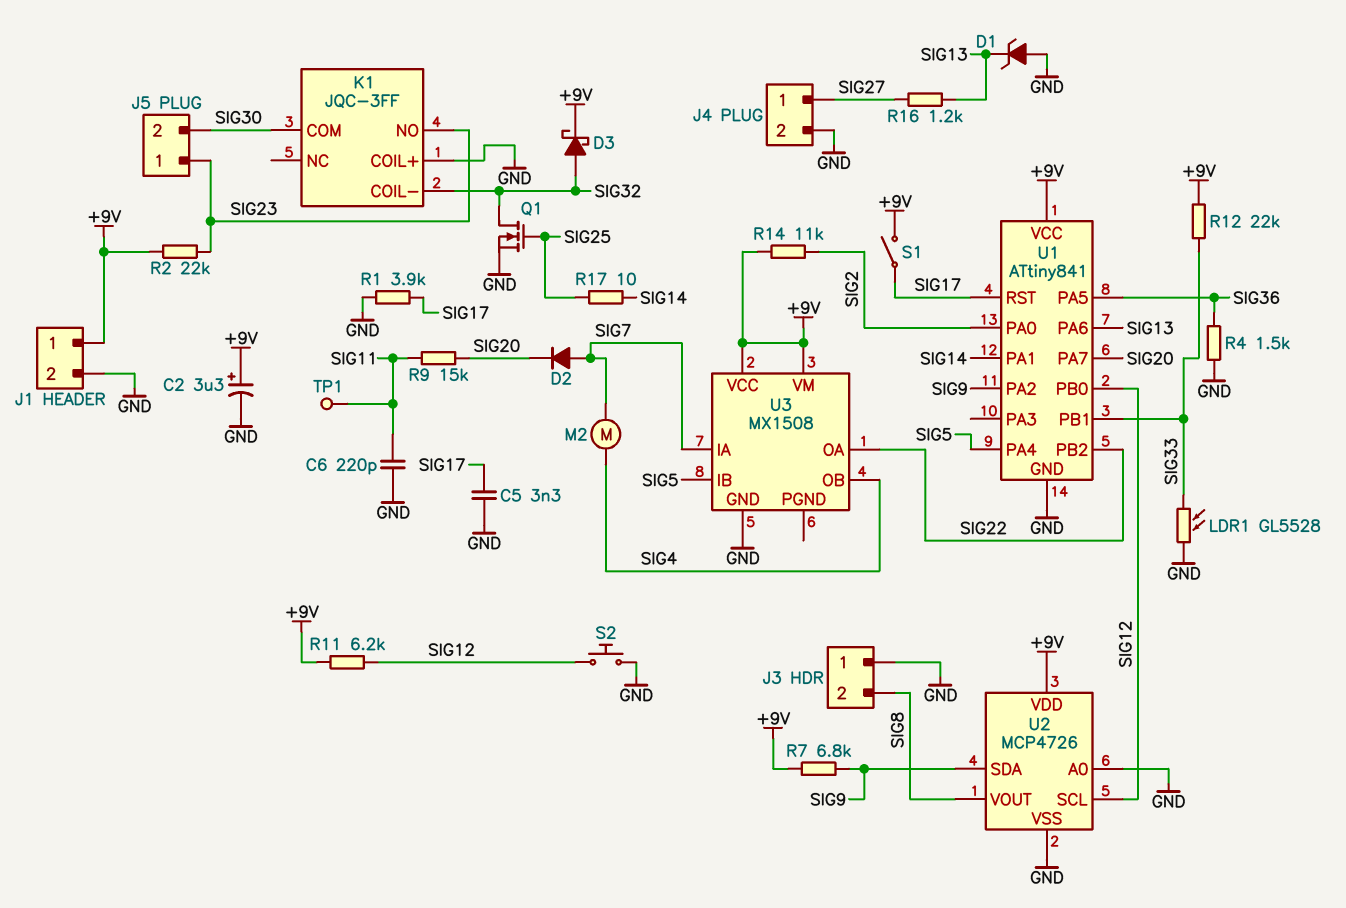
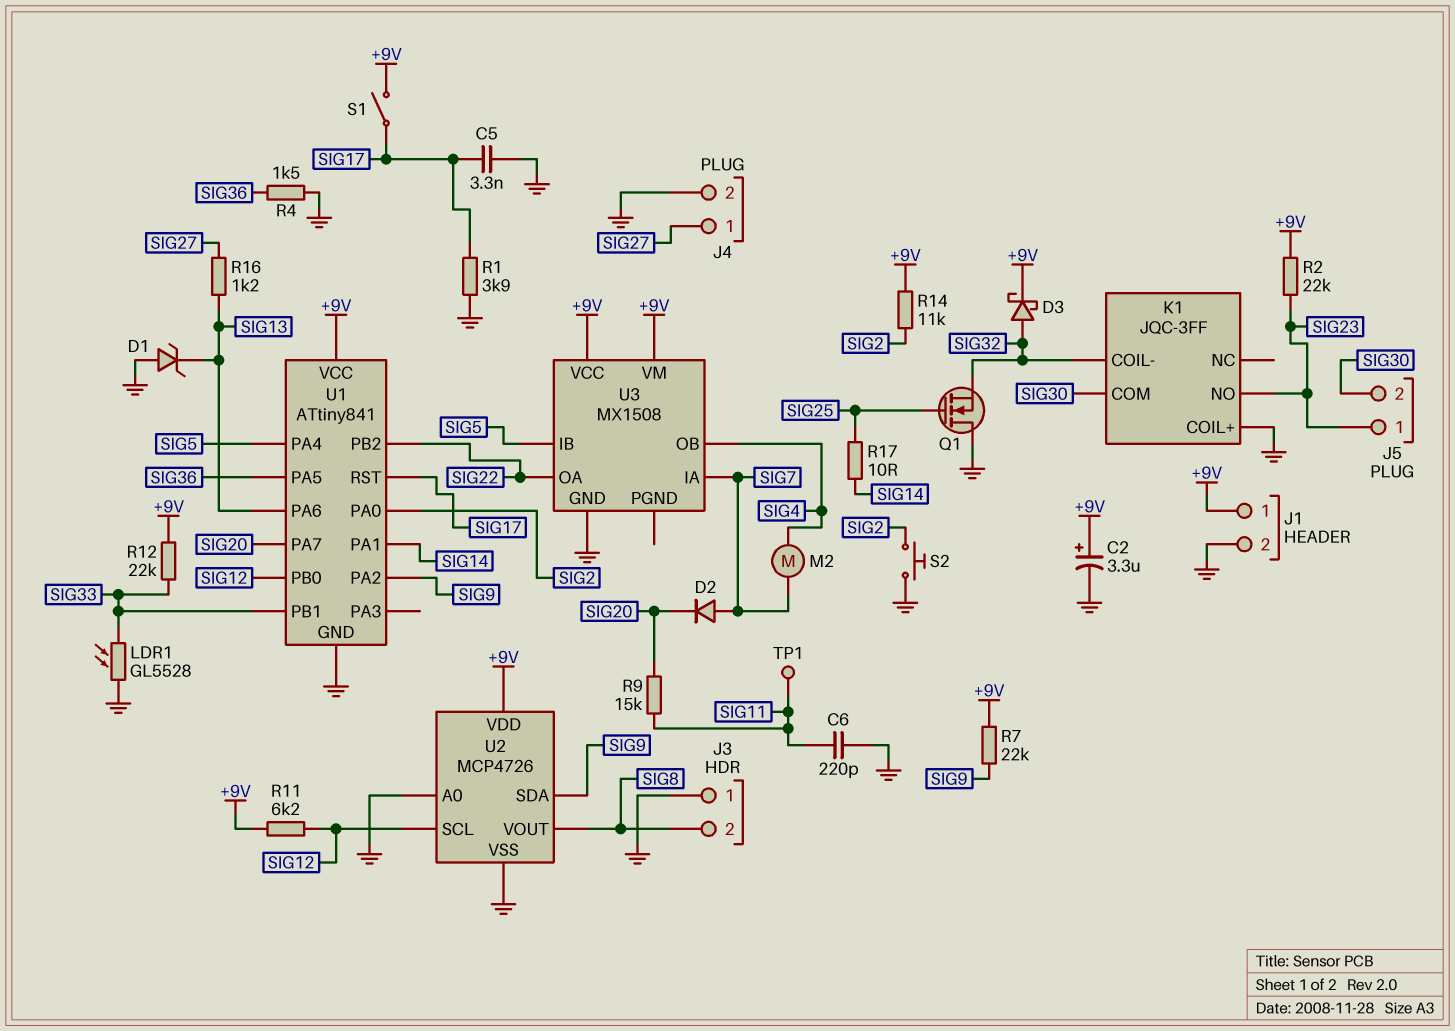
Q1: NMOS (G SIG25, D SIG32, S GND) -> NMOS (G SIG25, D GND, S SIG32)
R7: 6.8k (+9V, SIG9) -> 22k (+9V, SIG9)
S2: button (GND, SIG12) -> button (GND, SIG2)

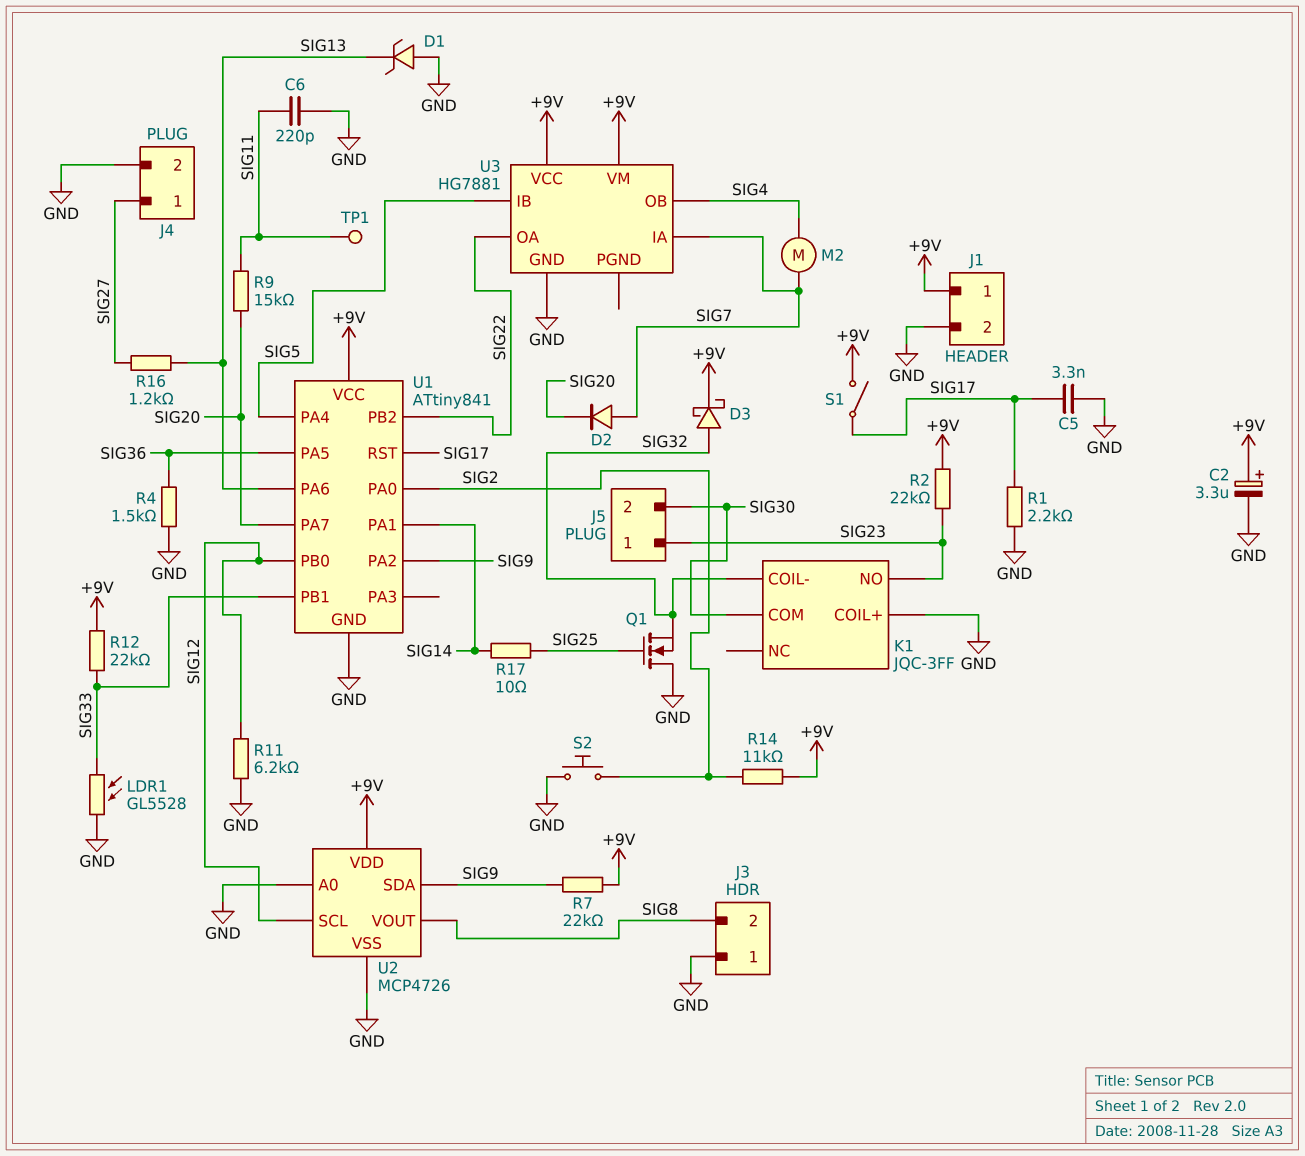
R1: 3.9k (GND, SIG17) -> 2.2k (GND, SIG17)
R11: 6.2k (+9V, SIG12) -> 6.2k (GND, SIG12)
U3: MX1508 -> HG7881

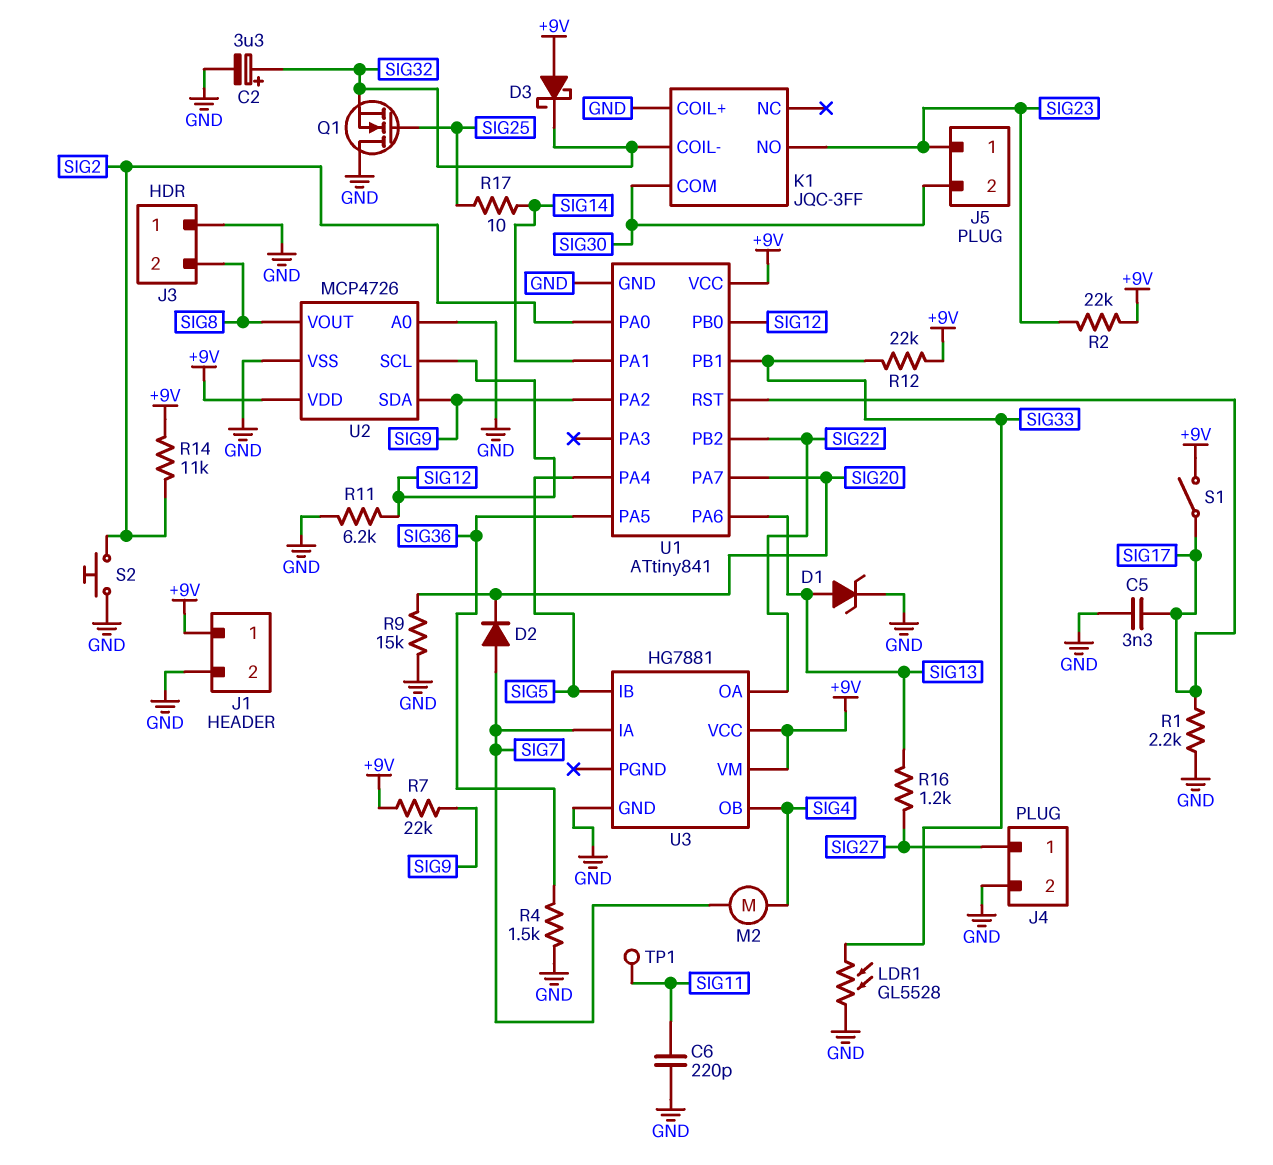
C2: 3.3uF (plus +9V, minus GND) -> 3.3uF (plus SIG32, minus GND)
D1: zener (A GND, K SIG13) -> zener (A SIG13, K GND)
D3: schottky (A SIG32, K +9V) -> schottky (A +9V, K SIG32)
R9: 15k (SIG11, SIG20) -> 15k (GND, SIG20)

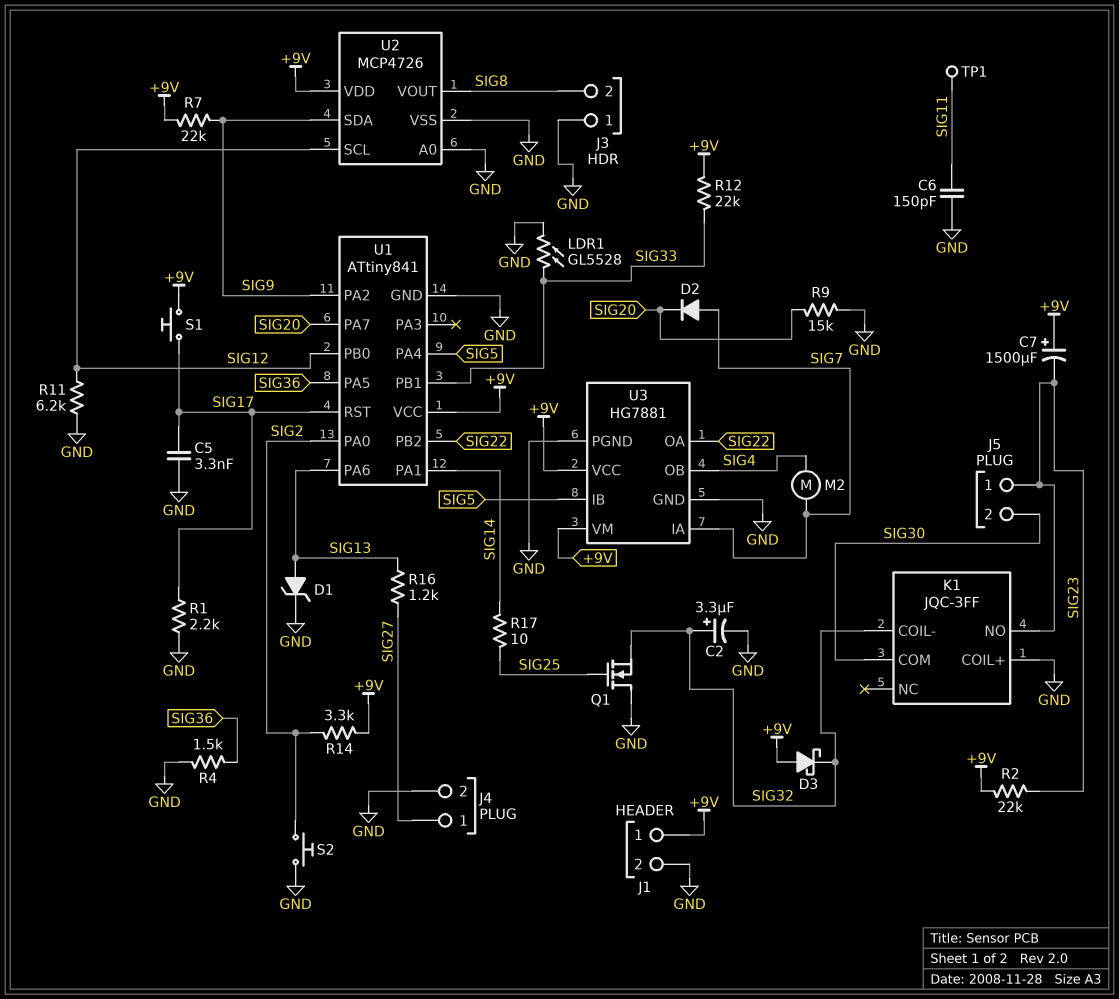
C6: 220pF (GND, SIG11) -> 150pF (GND, SIG11)
C7: none -> 1500uF (plus +9V, minus SIG23)
R14: 11k (+9V, SIG2) -> 3.3k (+9V, SIG2)
S1: switch (+9V, SIG17) -> button (+9V, SIG17)
U3 pin PGND: none -> GND

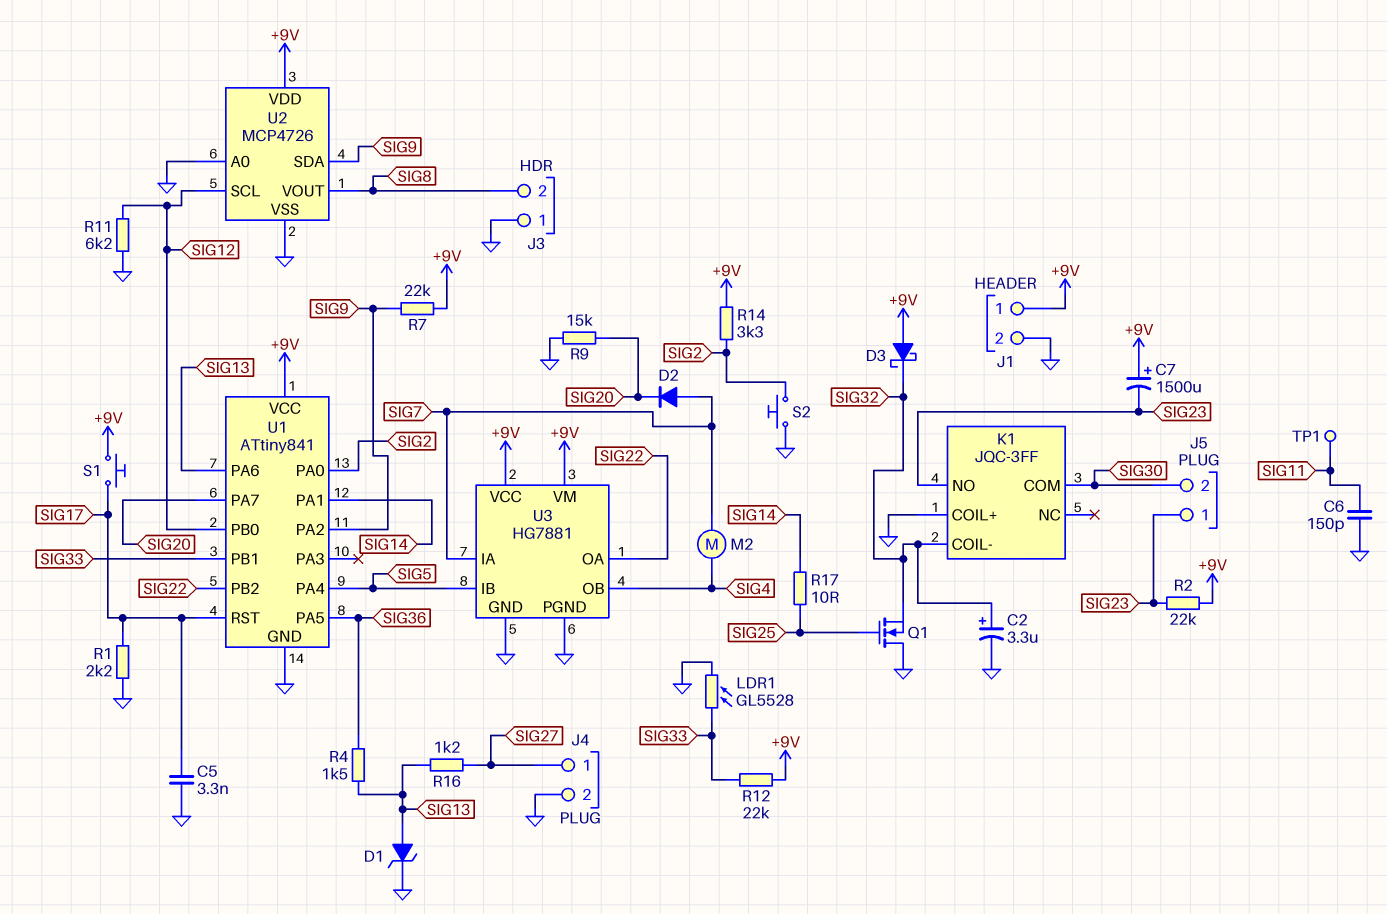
R4: 1.5k (GND, SIG36) -> 1.5k (SIG13, SIG36)

